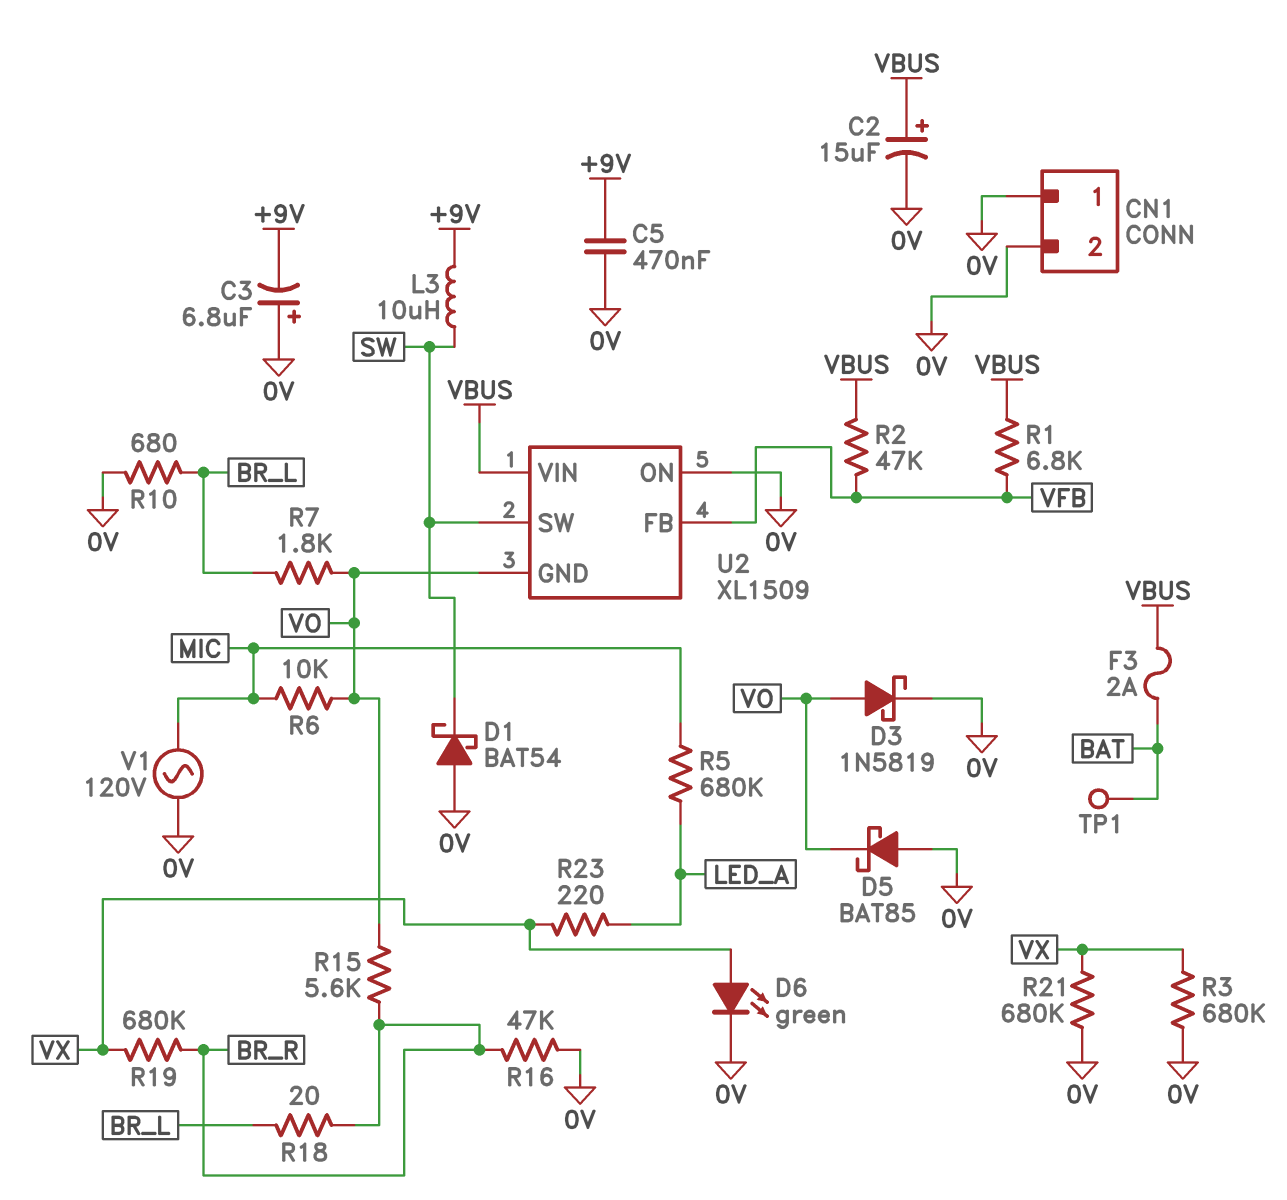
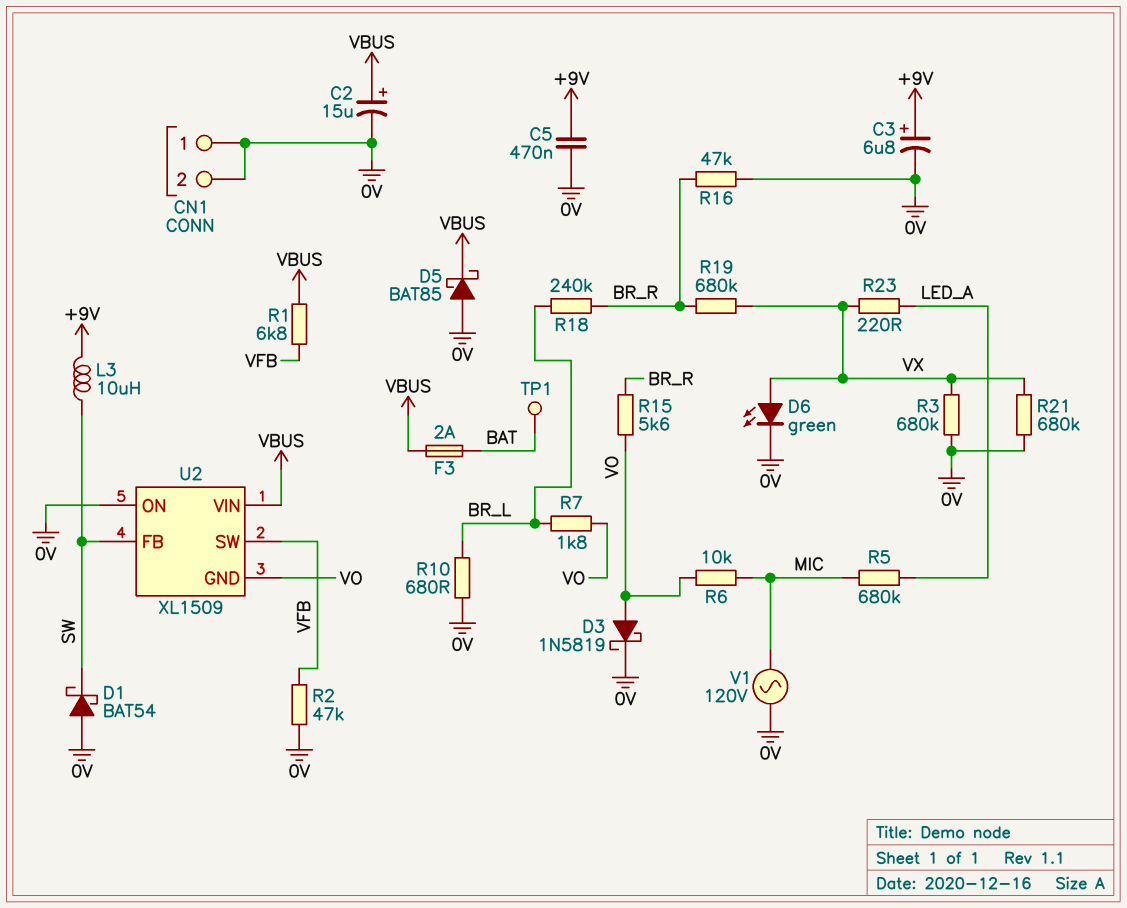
C3: 6.8uF (plus 0V, minus +9V) -> 6.8uF (plus +9V, minus 0V)
D5: schottky BAT85 (A 0V, K VO) -> schottky BAT85 (A 0V, K VBUS)
R2: 47k (VBUS, VFB) -> 47k (0V, VFB)
R18: 20 (BR_L, BR_R) -> 240k (BR_L, BR_R)
U2 pin FB: VFB -> SW
U2 pin SW: SW -> VFB

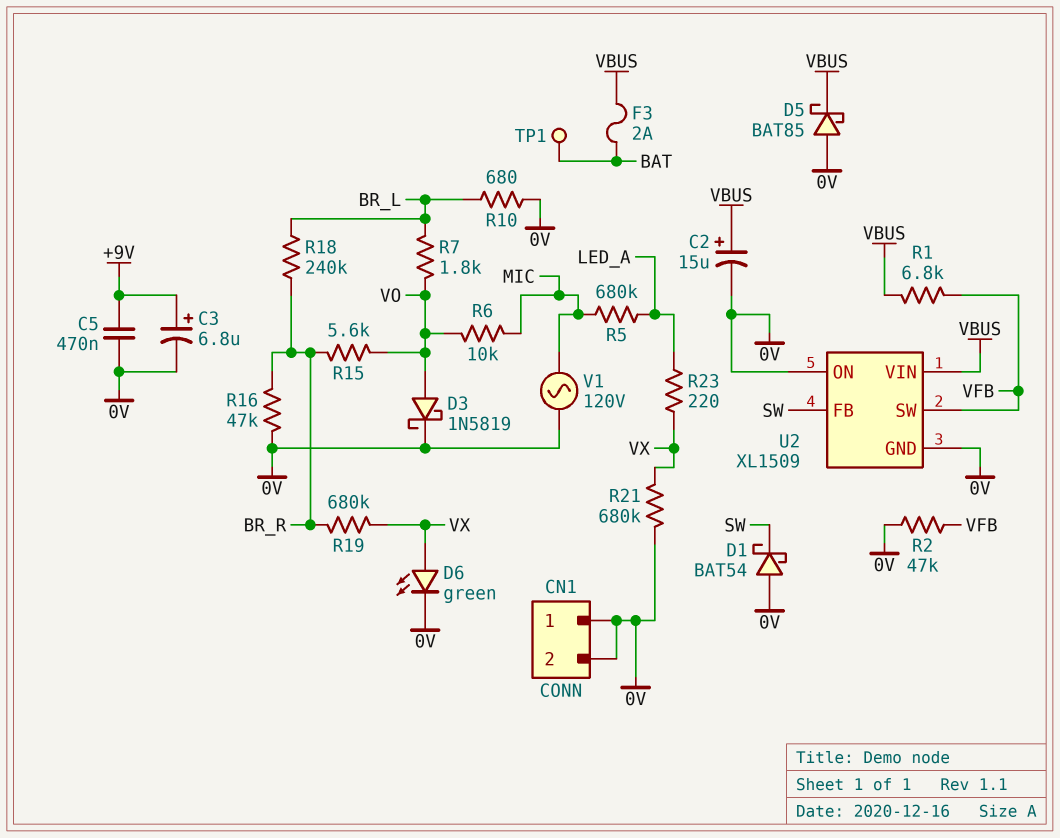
L3: 10uH (+9V, SW) -> none
R3: 680k (0V, VX) -> none
U2 pin GND: VO -> 0V

